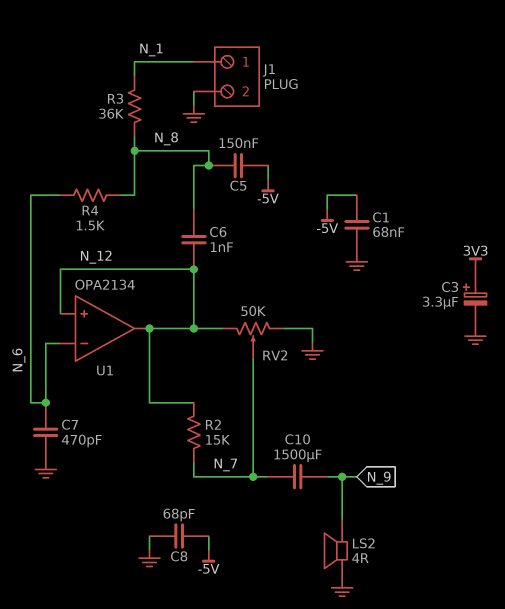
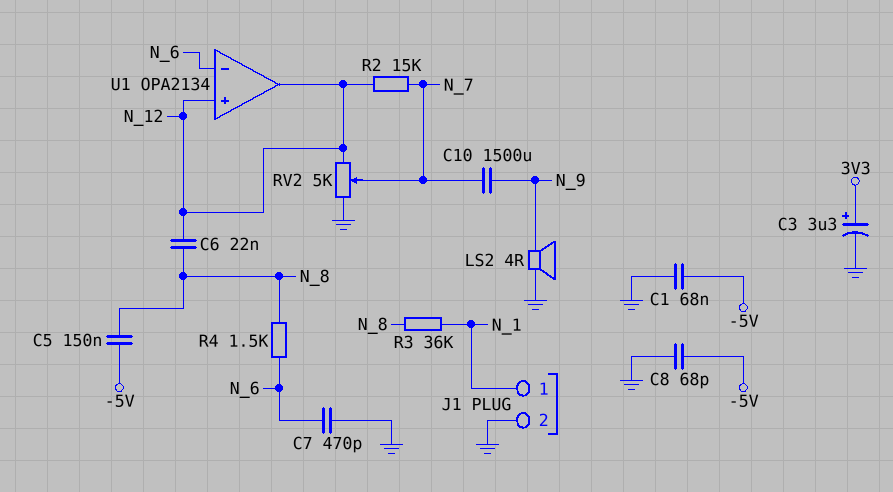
C6: 1nF (N_8, N_12) -> 22nF (N_8, N_12)
RV2: 50k (GND, N_12, wiper N_7) -> 5k (GND, N_12, wiper N_7)

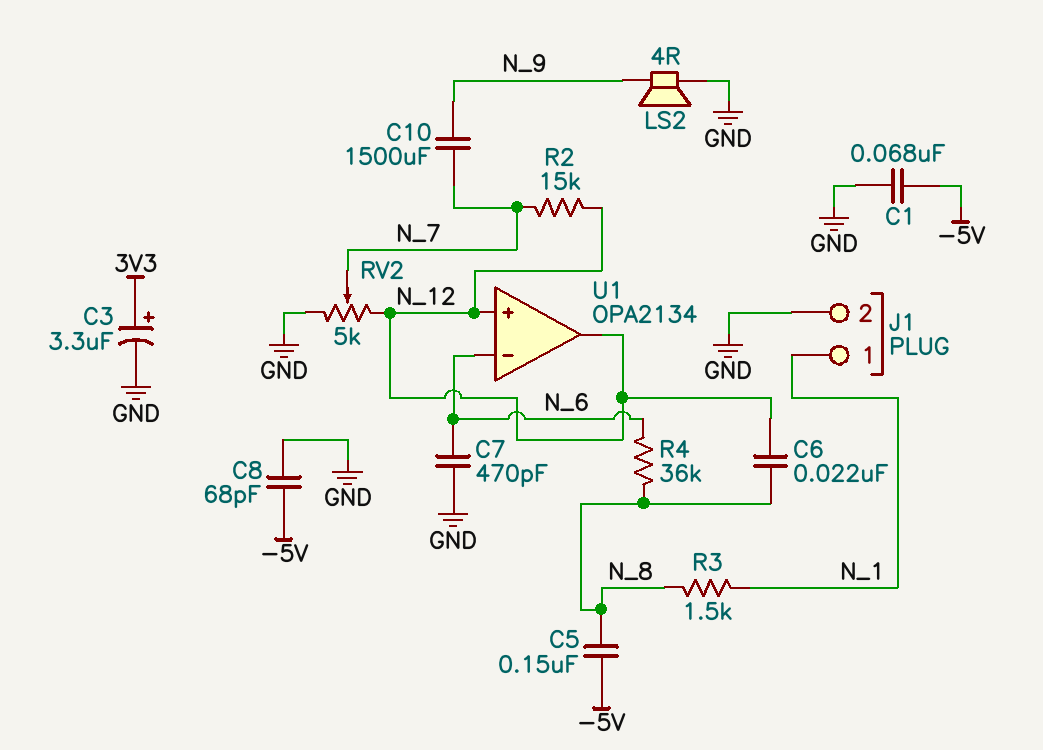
R3: 36k (N_1, N_8) -> 1.5k (N_1, N_8)
R4: 1.5k (N_6, N_8) -> 36k (N_6, N_8)

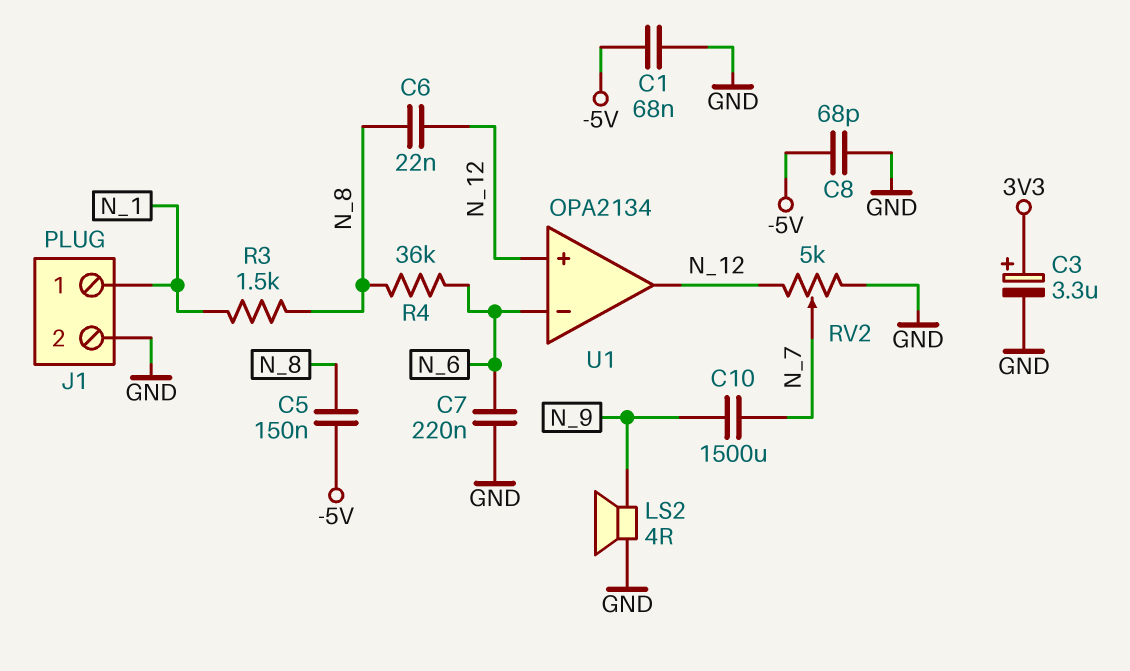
C7: 470pF (GND, N_6) -> 220nF (GND, N_6)
R2: 15k (N_7, N_12) -> none

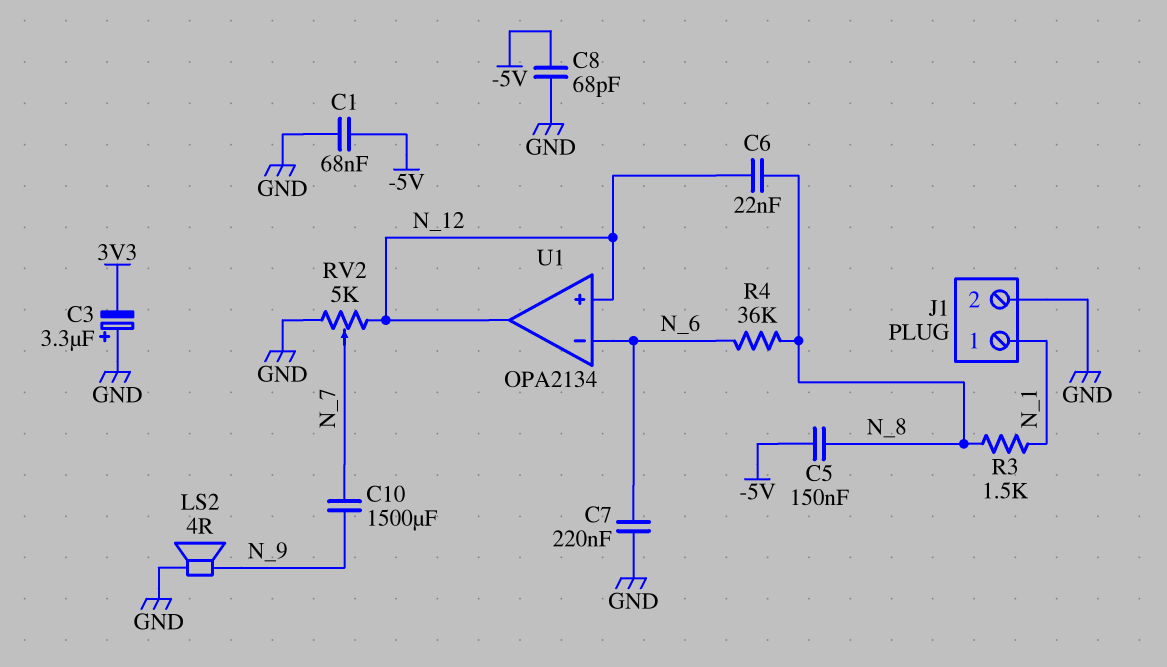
C3: 3.3uF (plus 3V3, minus GND) -> 3.3uF (plus GND, minus 3V3)

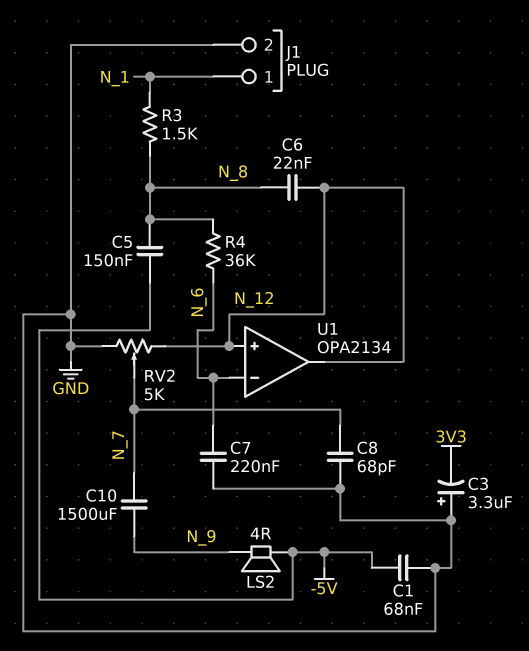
C8: 68pF (-5V, GND) -> 68pF (GND, N_7)
LS2: speaker 4R (GND, N_9) -> speaker 4R (-5V, N_9)

